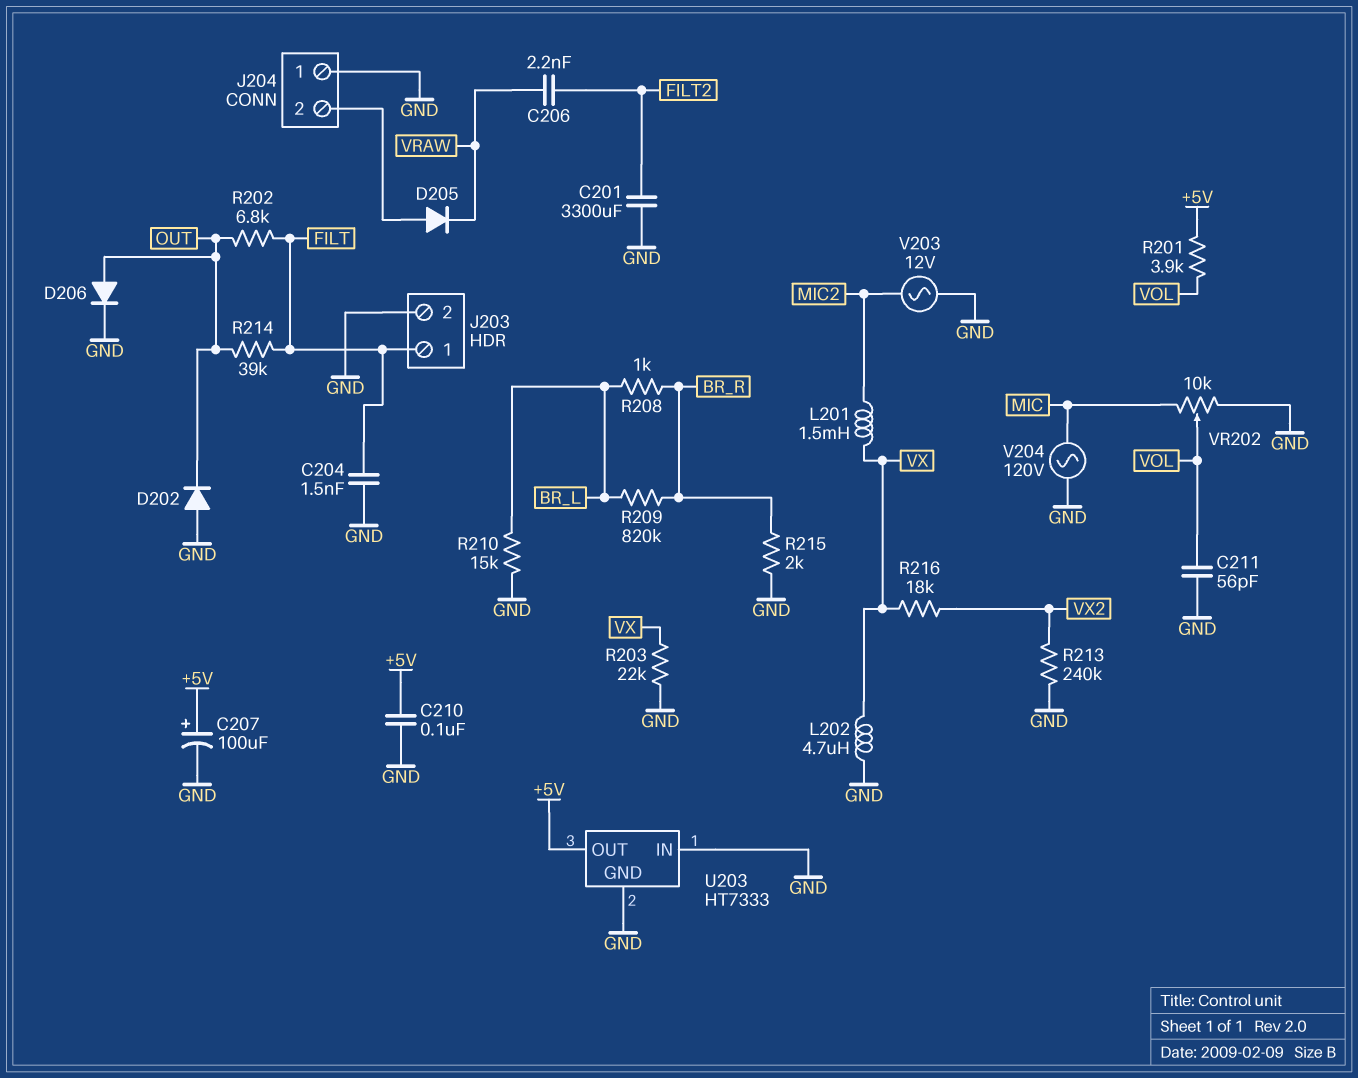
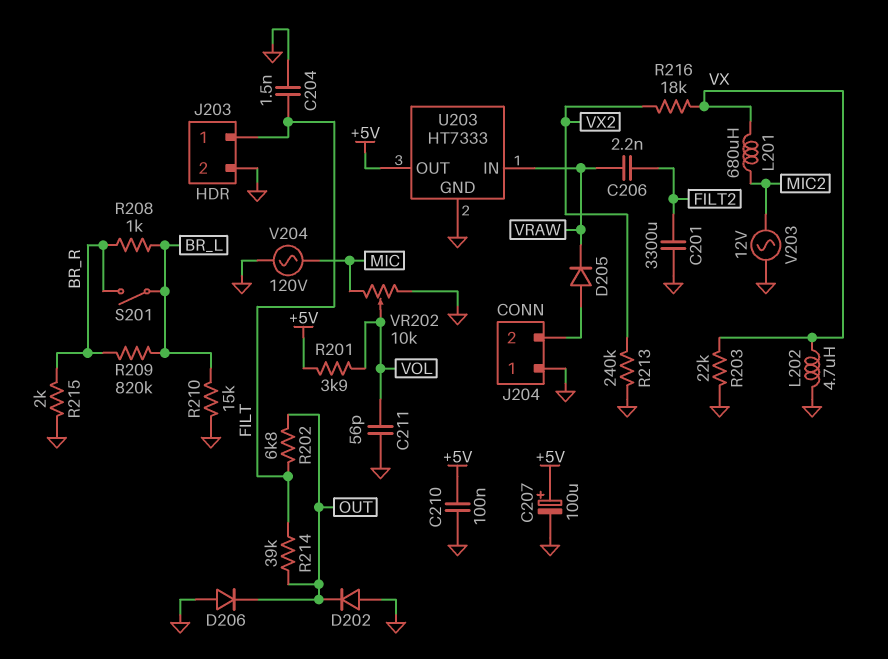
D206: diode (A OUT, K GND) -> diode (A GND, K OUT)
L201: 1.5mH (MIC2, VX) -> 680uH (MIC2, VX)
S201: none -> switch (BR_L, BR_R)
U203 pin IN: GND -> VRAW

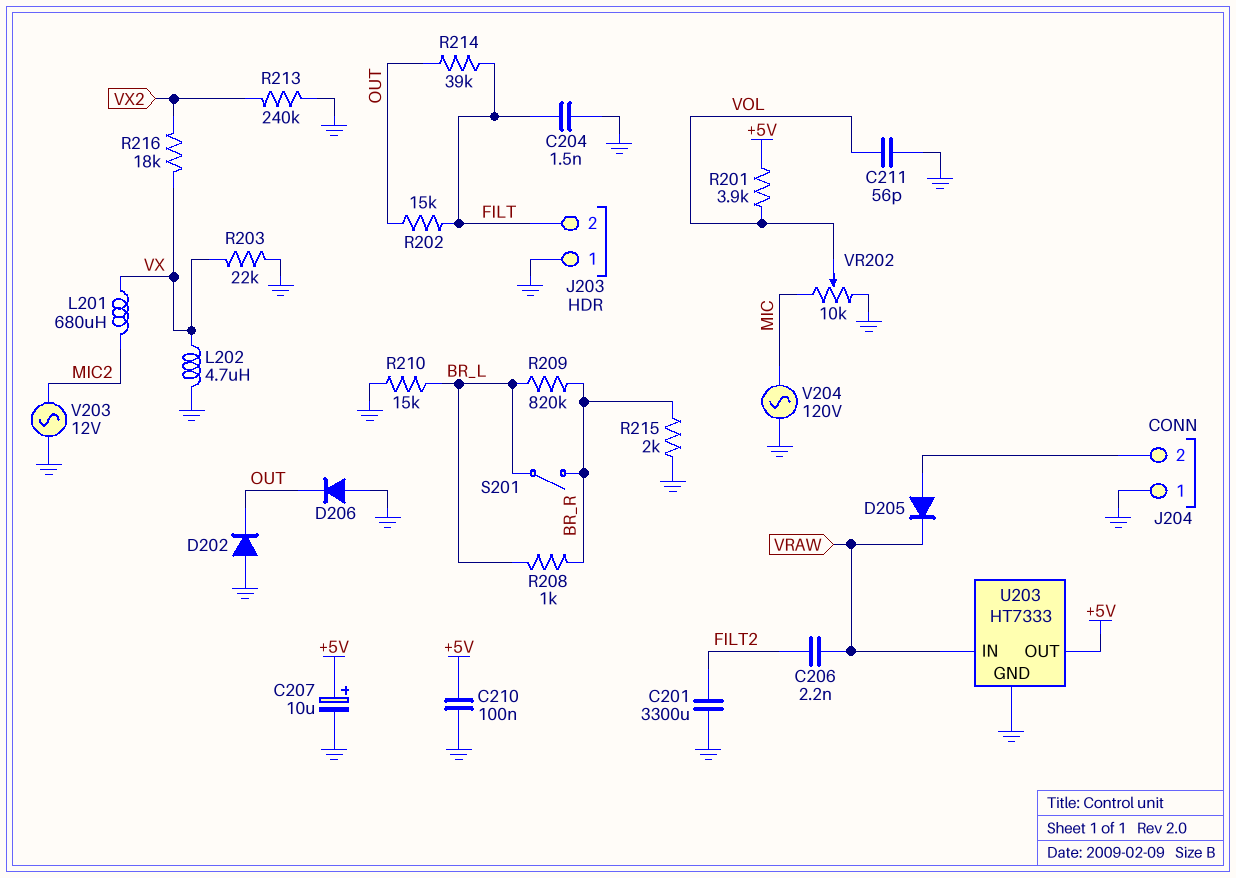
C207: 100uF (plus +5V, minus GND) -> 10uF (plus +5V, minus GND)
J203 pin 1: FILT -> GND
J203 pin 2: GND -> FILT
R202: 6.8k (FILT, OUT) -> 15k (FILT, OUT)

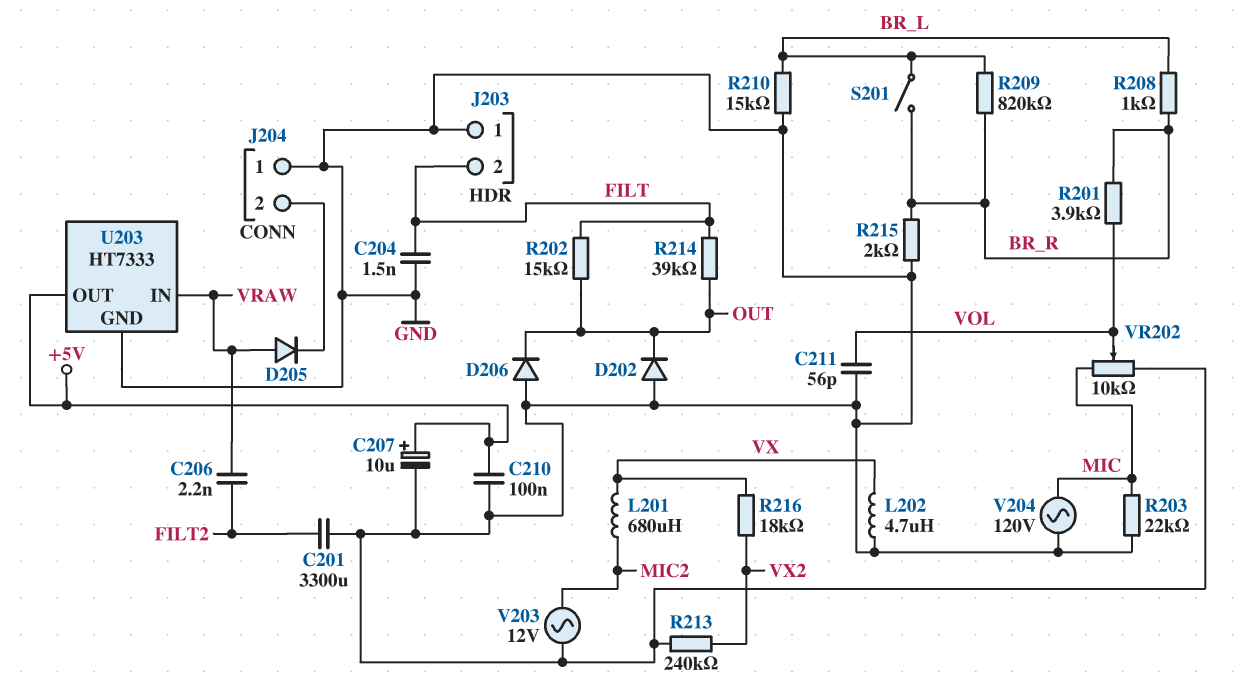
D205: diode (A J204/2, K VRAW) -> diode (A VRAW, K J204/2)
R201: 3.9k (+5V, VOL) -> 3.9k (BR_R, VOL)
R203: 22k (GND, VX) -> 22k (GND, MIC)

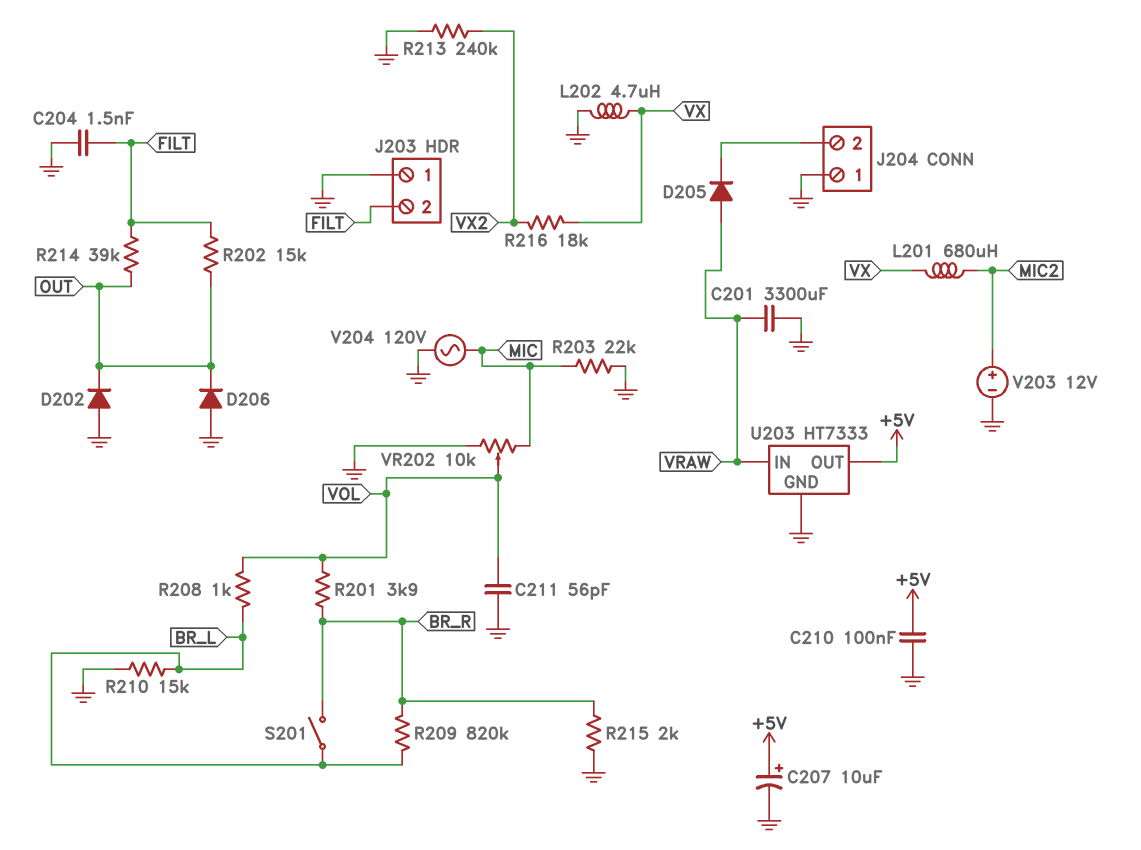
C201: 3300uF (FILT2, GND) -> 3300uF (GND, VRAW)
C206: 2.2nF (FILT2, VRAW) -> none
R208: 1k (BR_L, BR_R) -> 1k (BR_L, VOL)
V203: AC 12V (GND, MIC2) -> 12V (plus MIC2, minus GND)

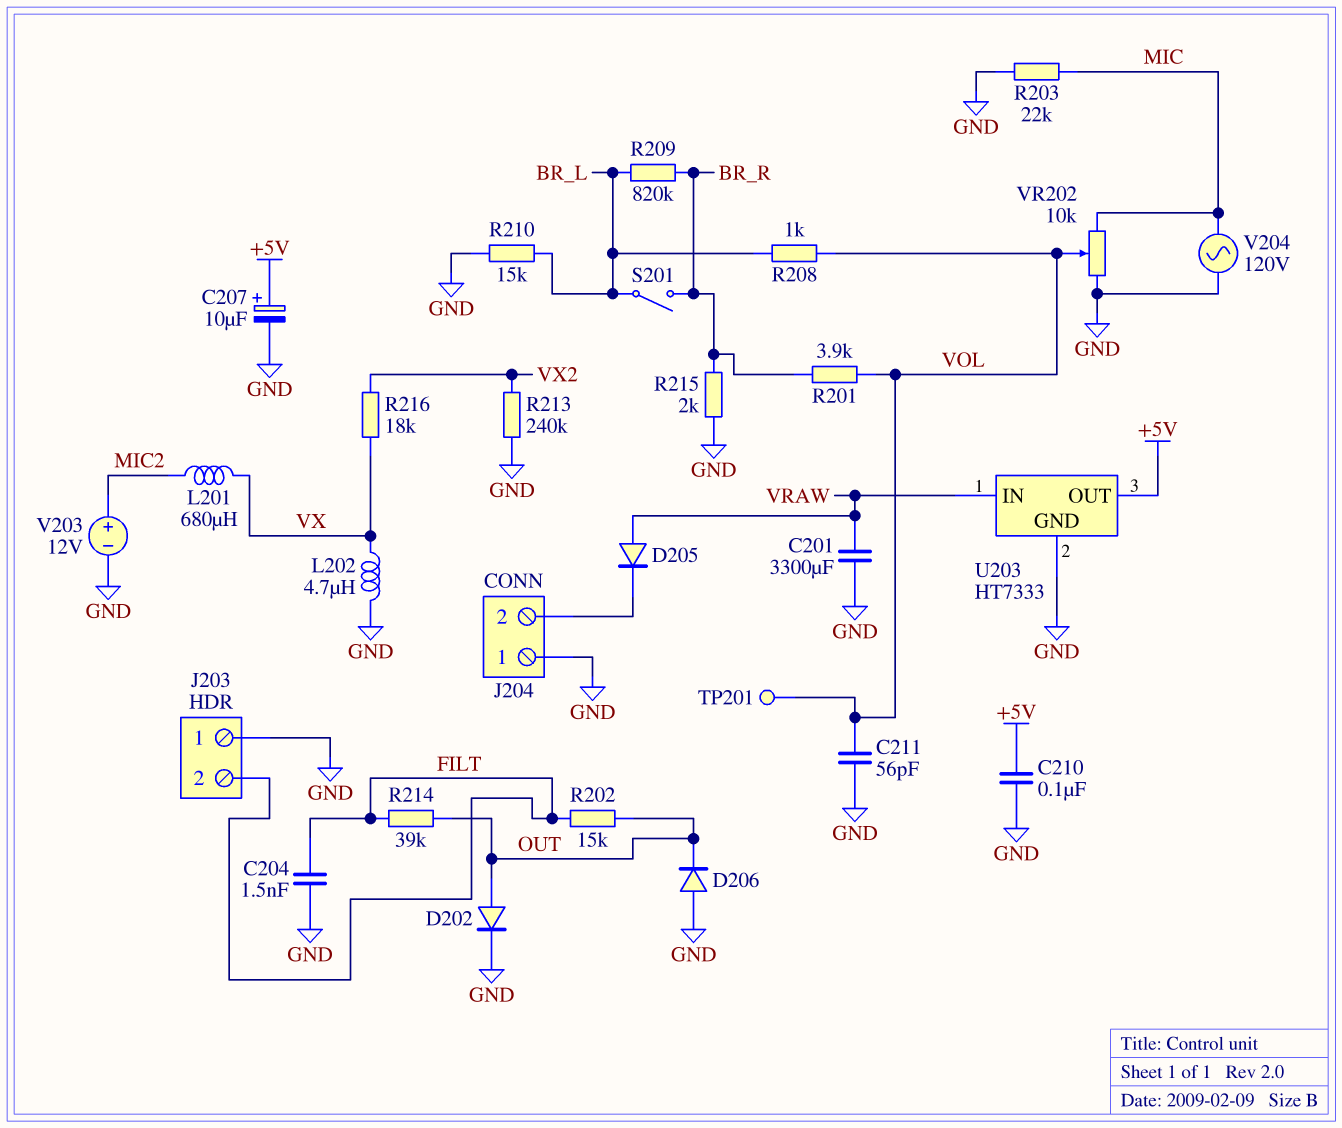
D202: diode (A GND, K OUT) -> diode (A OUT, K GND)
TP201: none -> test point (VOL)

